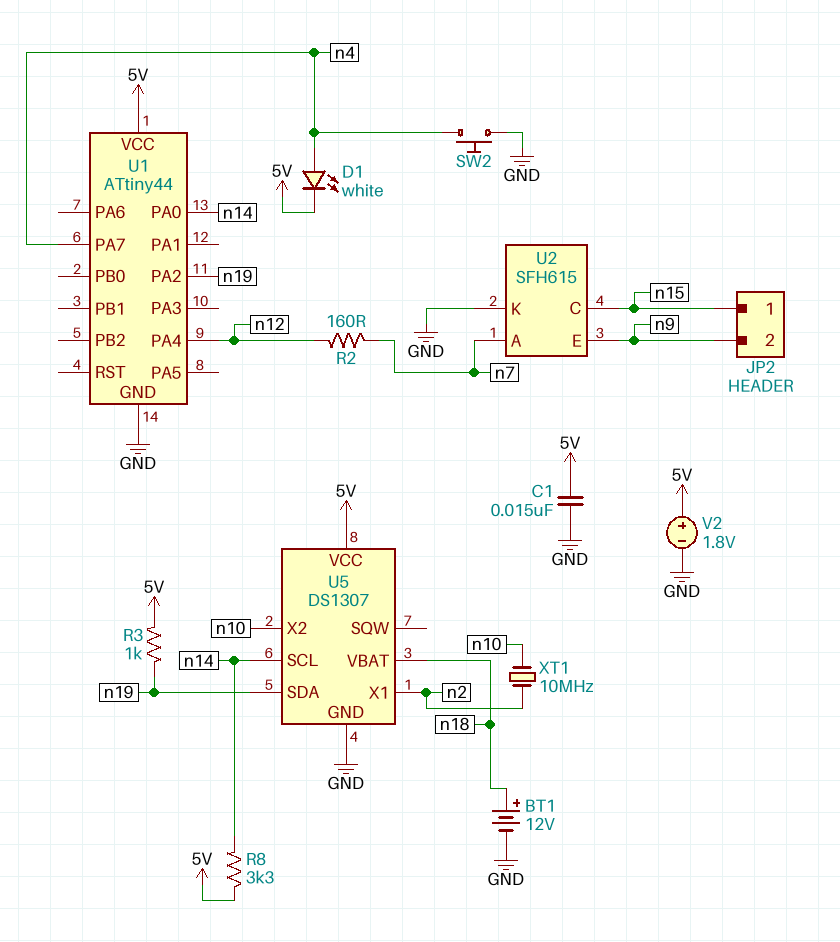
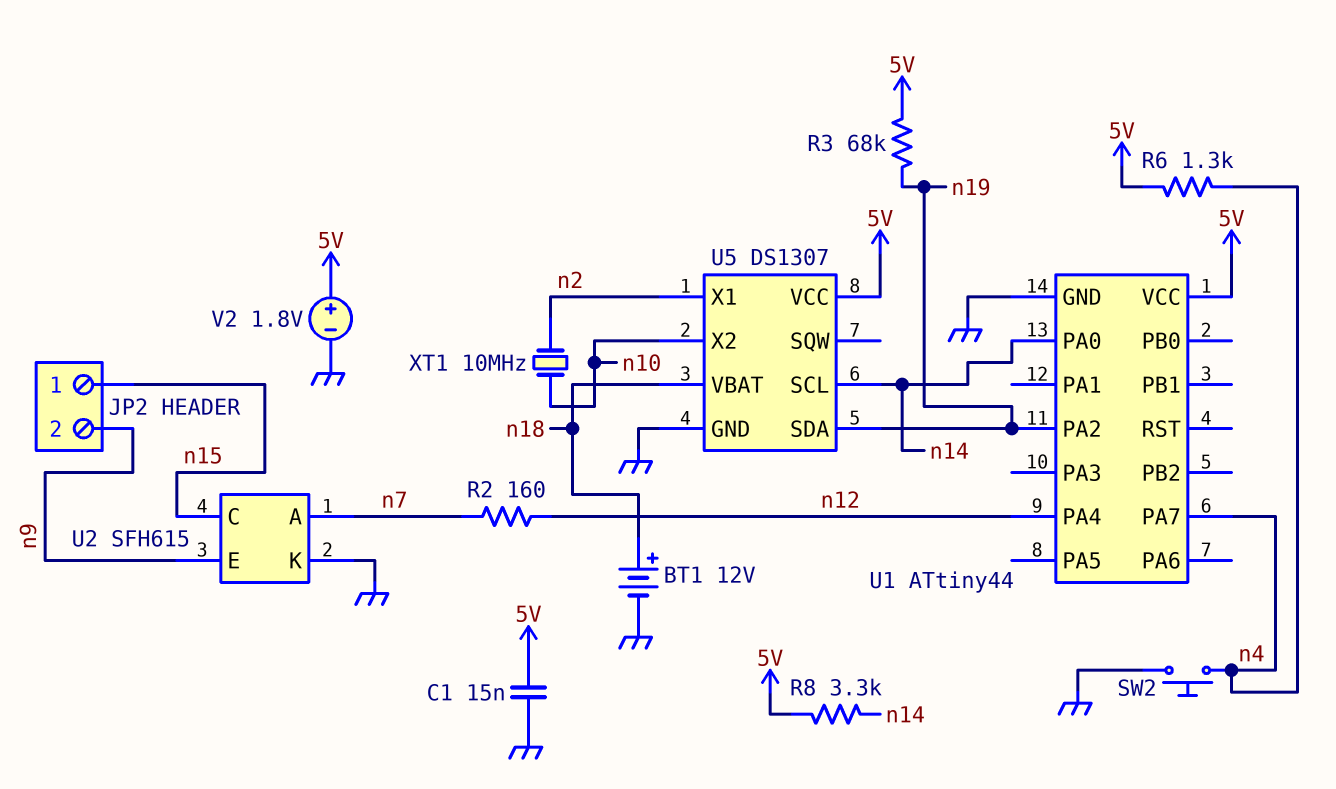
D1: LED white (A n4, K 5V) -> none
R3: 1k (5V, n19) -> 68k (5V, n19)
R6: none -> 1.3k (5V, n4)

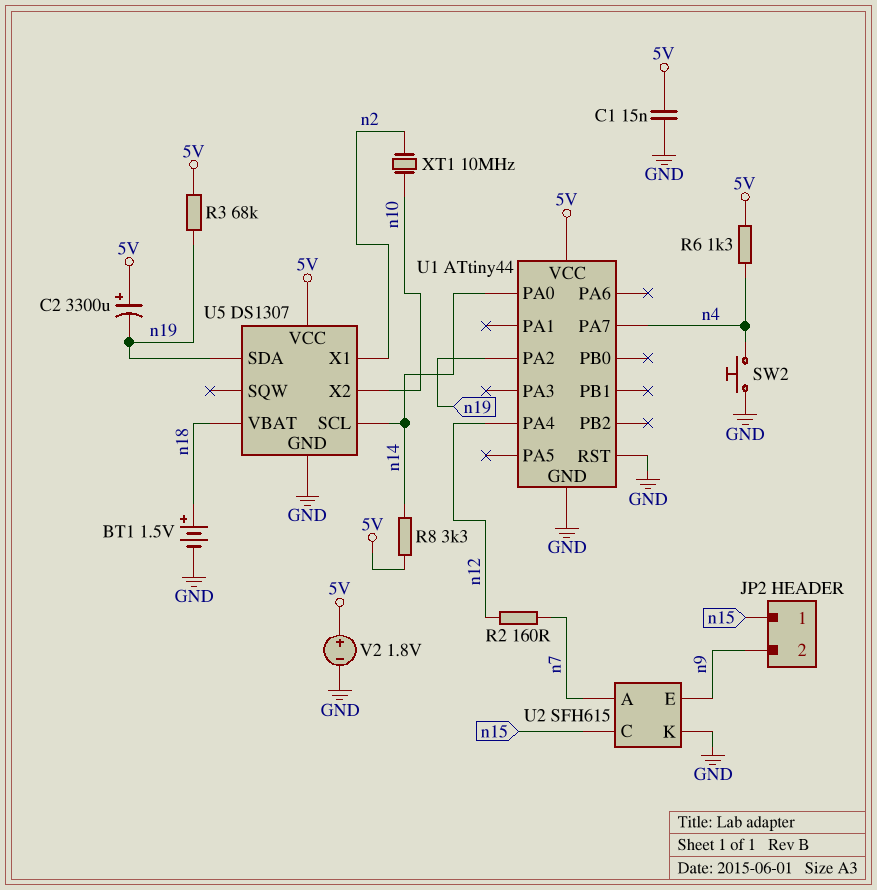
BT1: 12V (plus n18, minus GND) -> 1.5V (plus n18, minus GND)
C2: none -> 3300uF (plus 5V, minus n19)
U1 pin RST: none -> GND

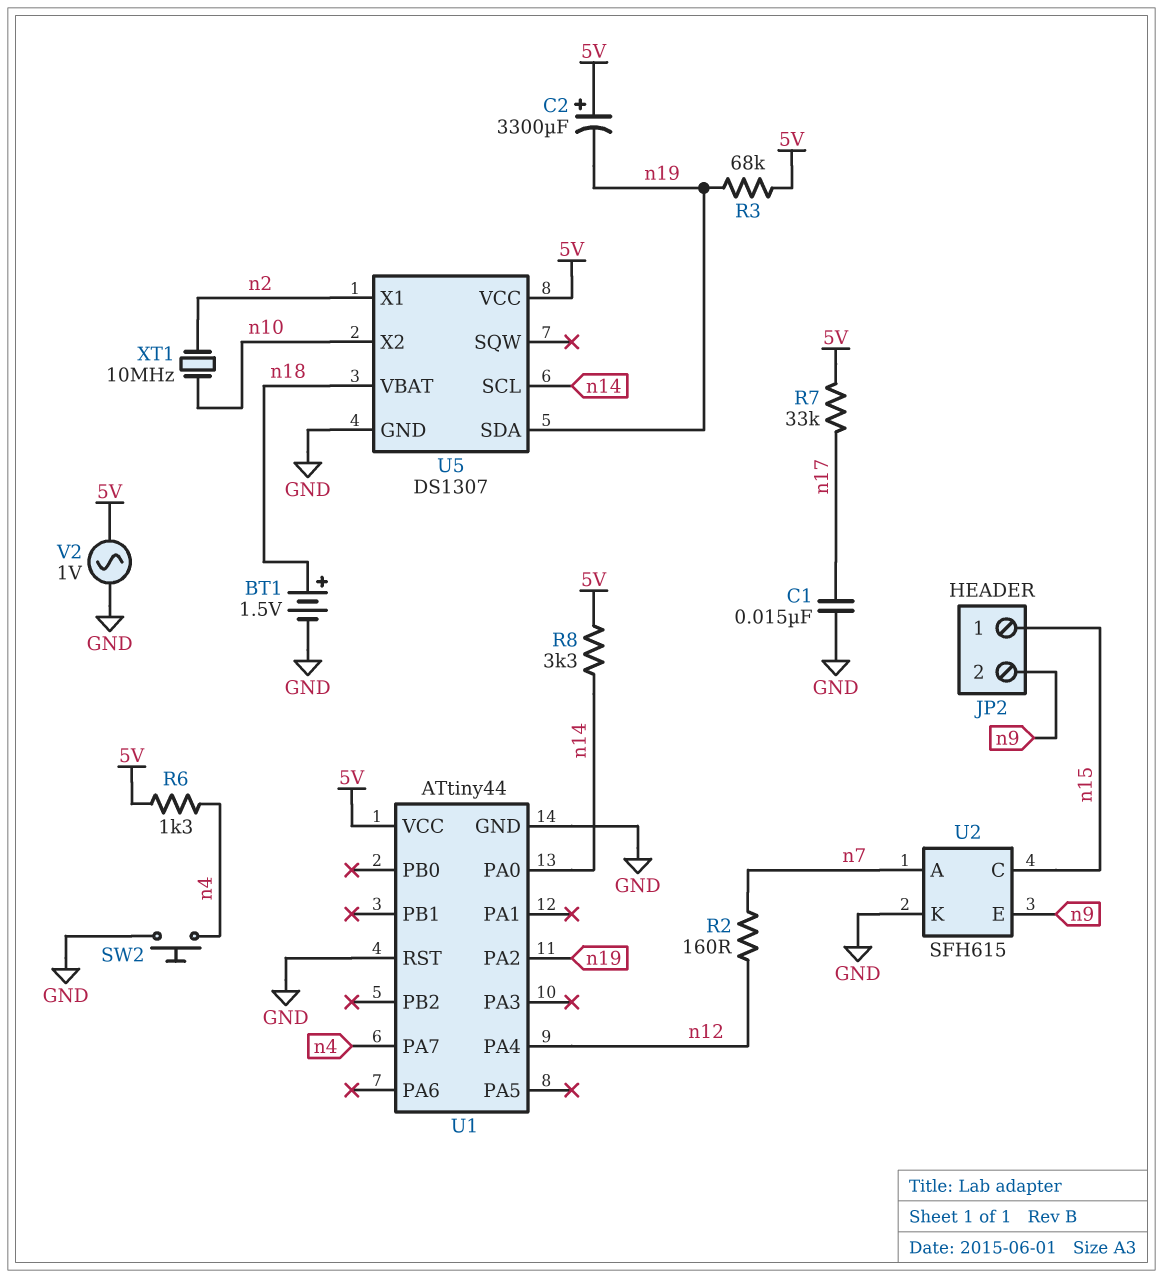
C1: 15nF (5V, GND) -> 15nF (GND, n17)
R7: none -> 33k (5V, n17)
V2: 1.8V (plus 5V, minus GND) -> AC 1V (5V, GND)

